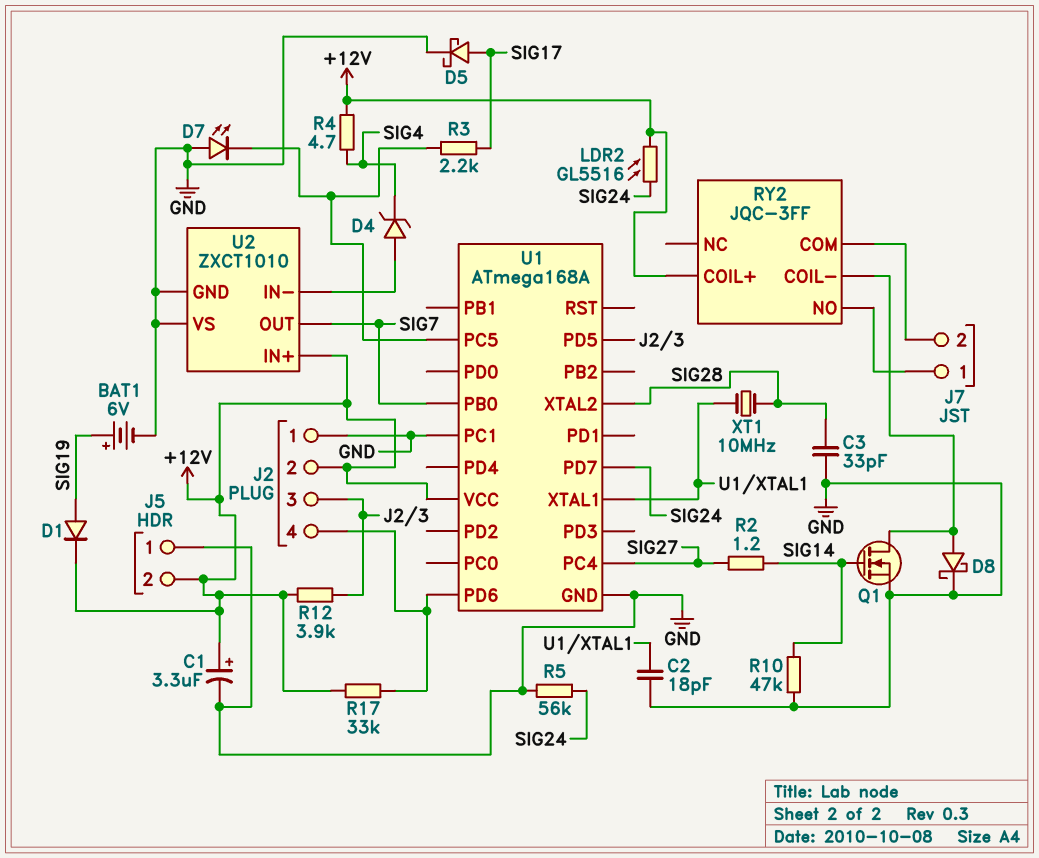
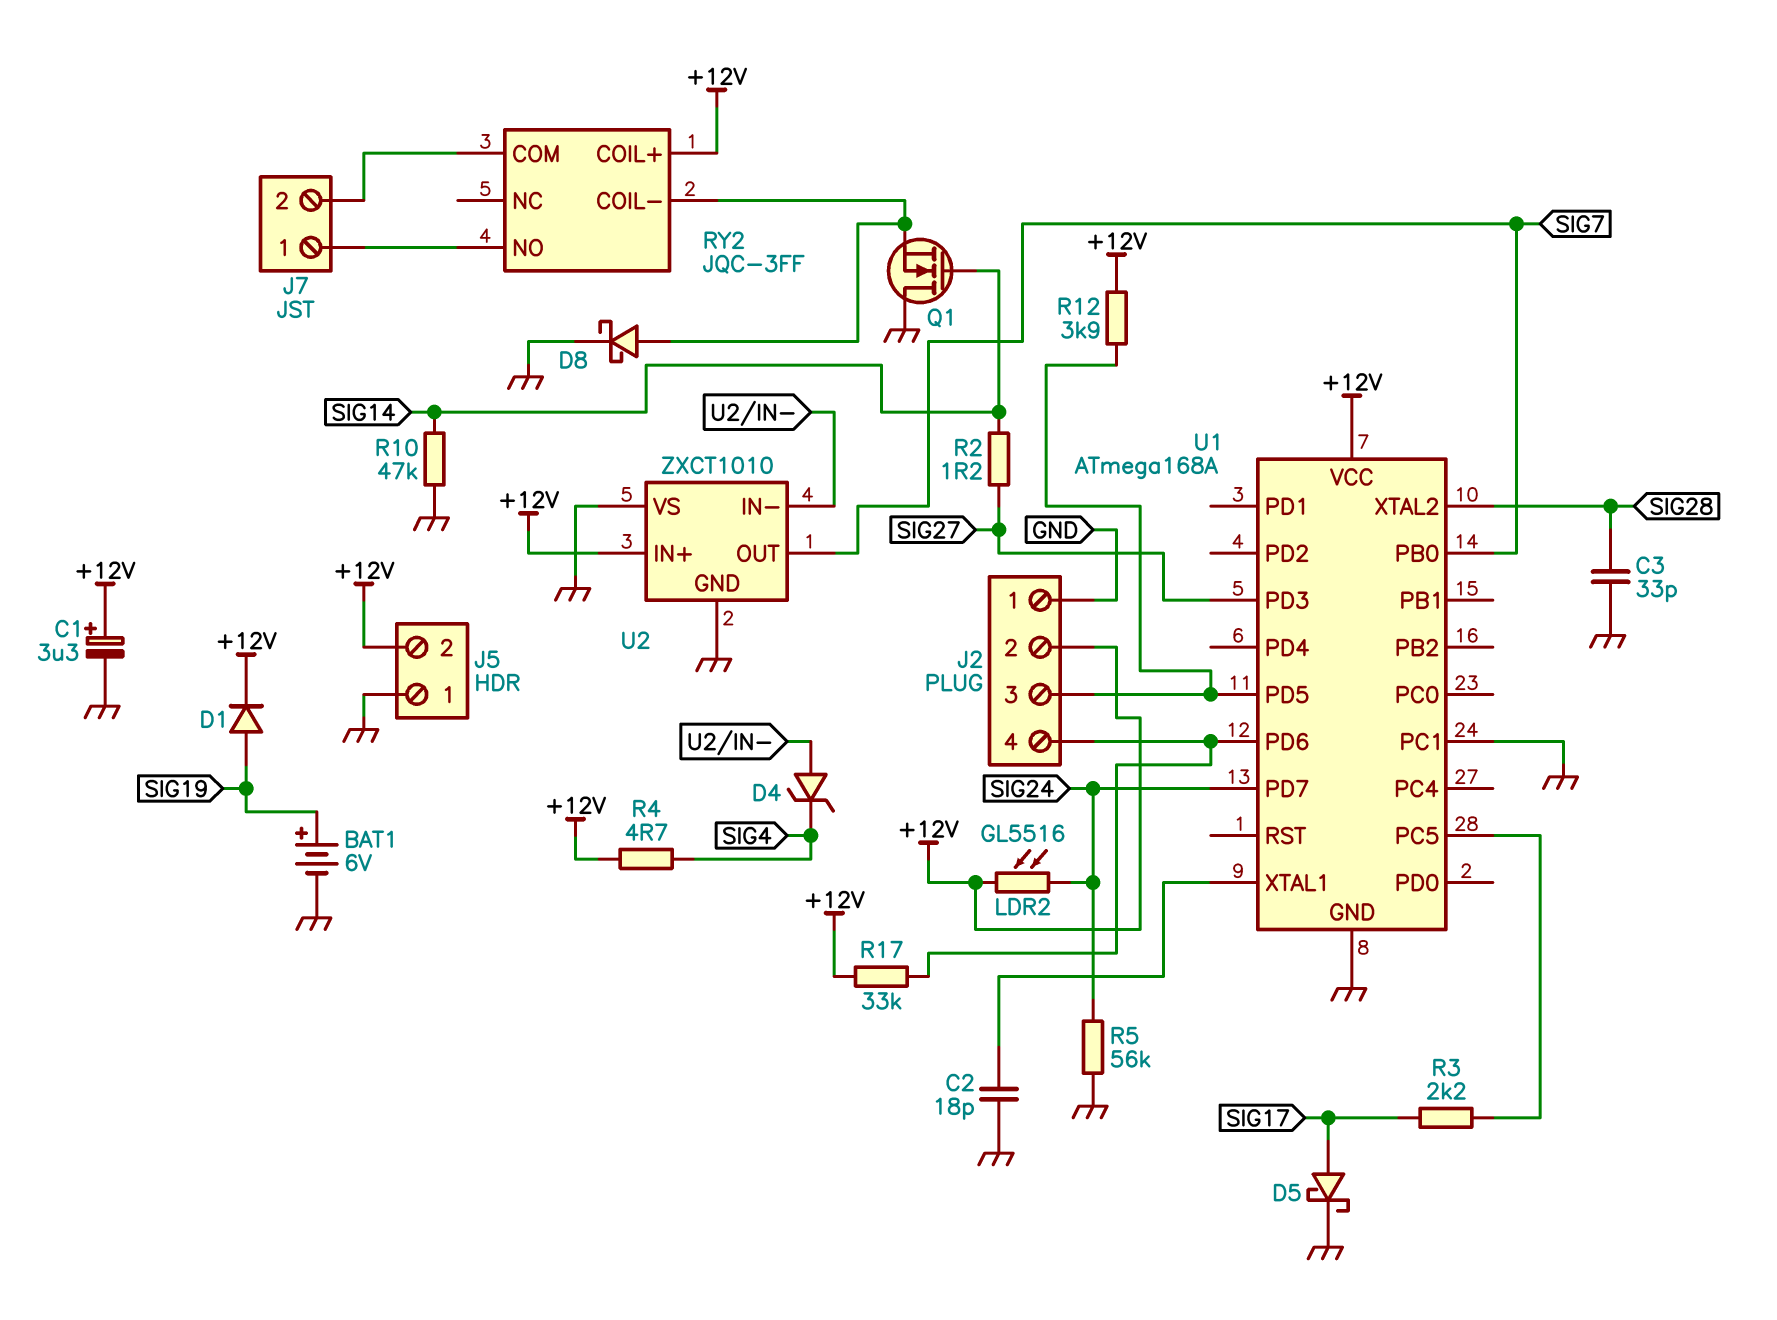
D7: LED (A GND, K U1/PC5) -> none
Q1: NMOS (G SIG14, D RY2/COIL-, S GND) -> NMOS (G SIG14, D GND, S RY2/COIL-)
U1 pin PC4: SIG27 -> none
U1 pin PD3: none -> SIG27
XT1: 10MHz (SIG28, U1/XTAL1) -> none

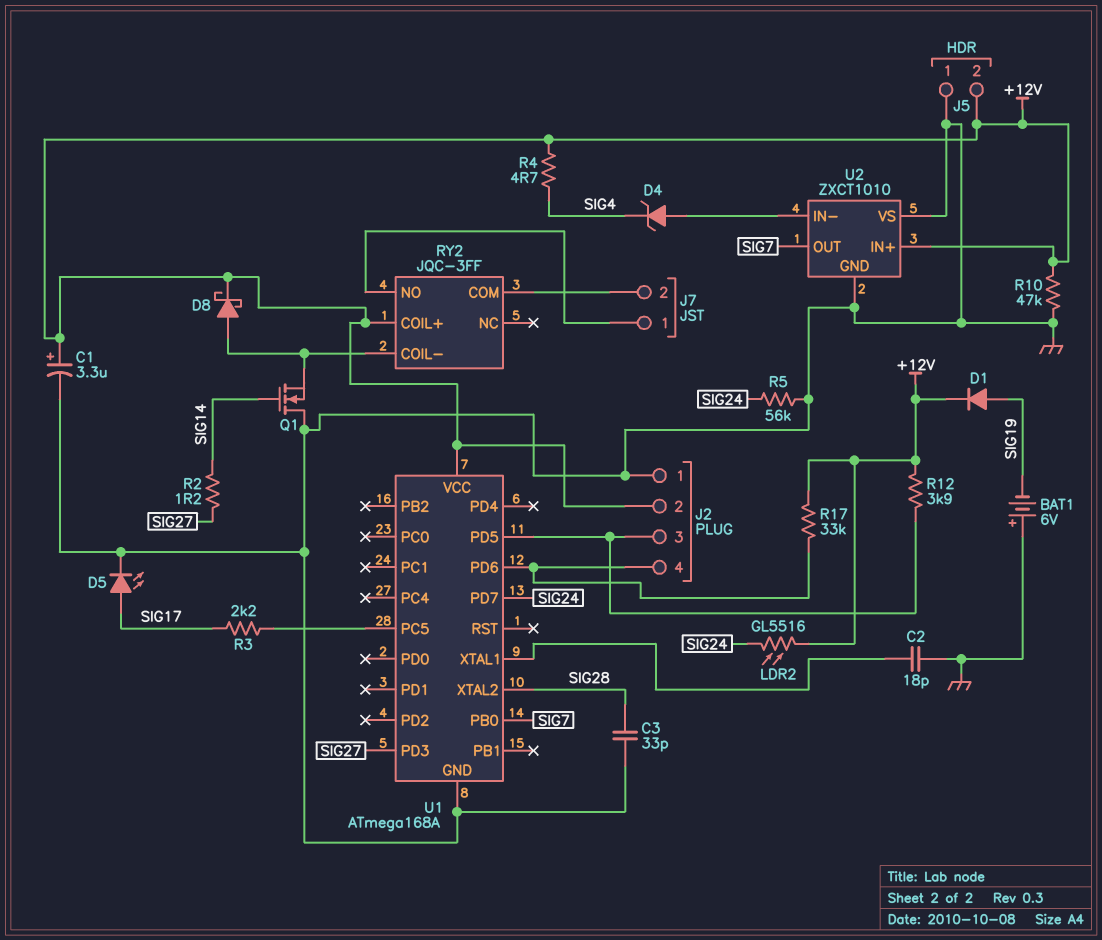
BAT1: 6V (plus SIG19, minus GND) -> 6V (plus GND, minus SIG19)
D5: schottky (A SIG17, K GND) -> LED (A SIG17, K GND)
D8: schottky (A RY2/COIL-, K GND) -> schottky (A RY2/COIL-, K +12V)
R10: 47k (GND, SIG14) -> 47k (+12V, GND)
U1 pin PC1: GND -> none

